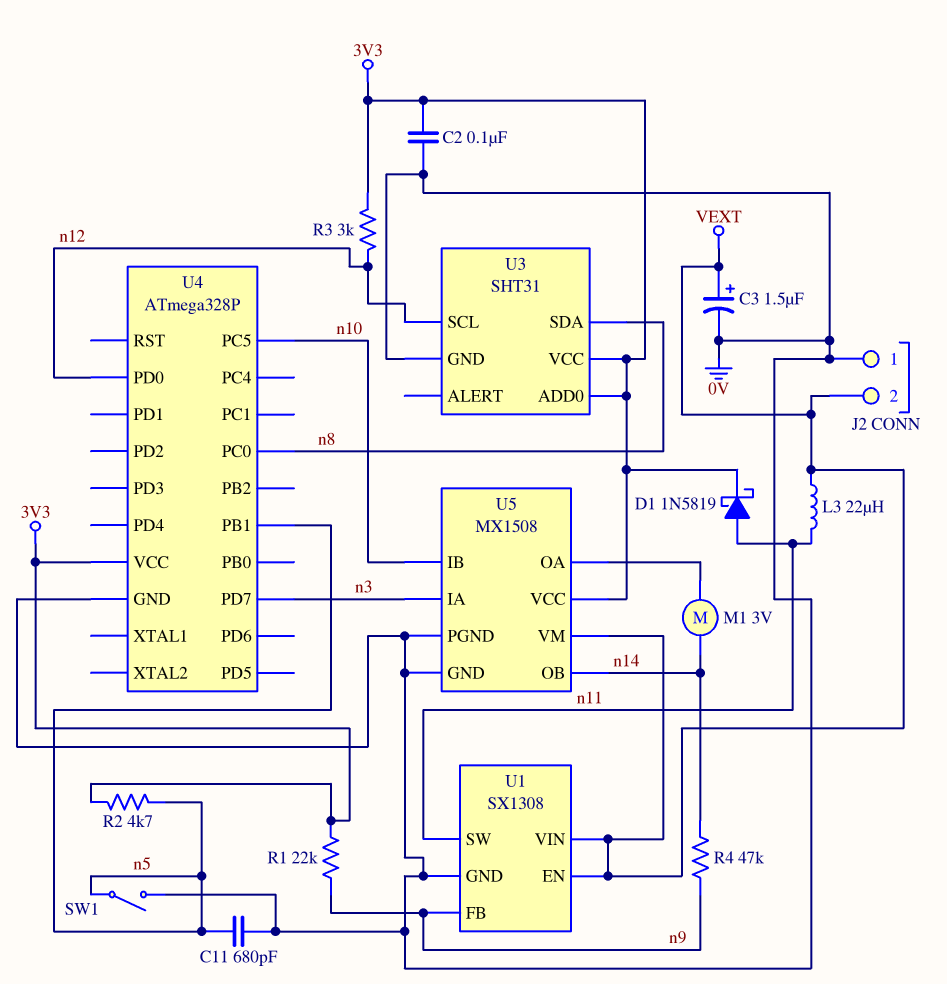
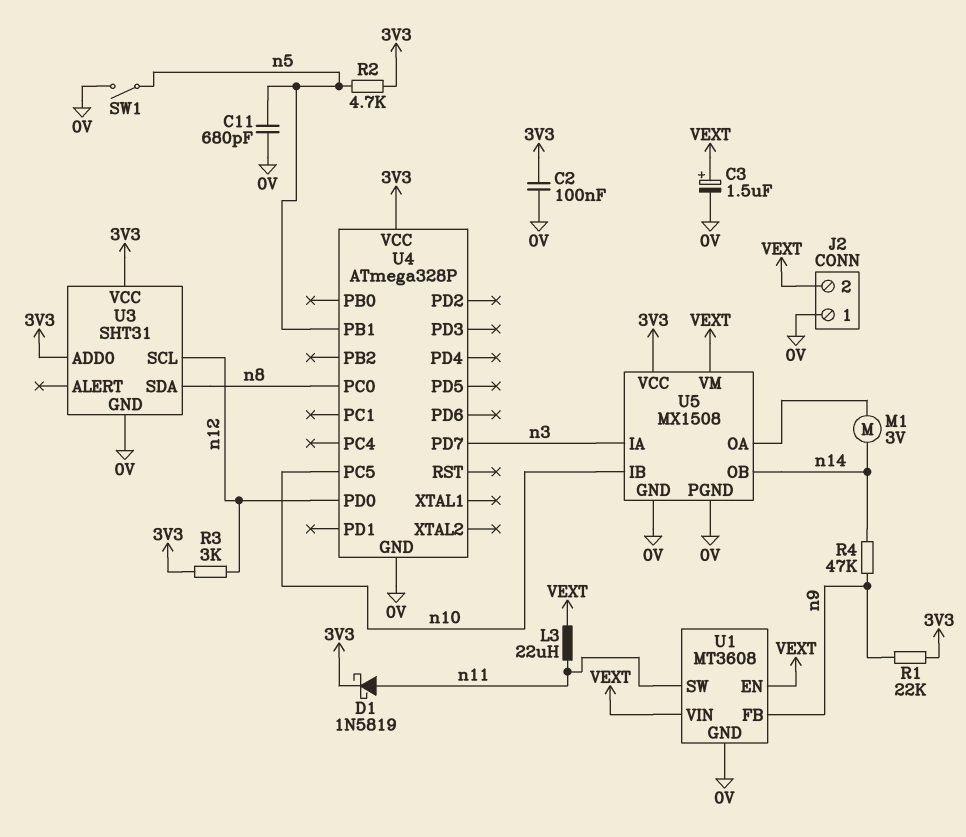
U1: SX1308 -> MT3608

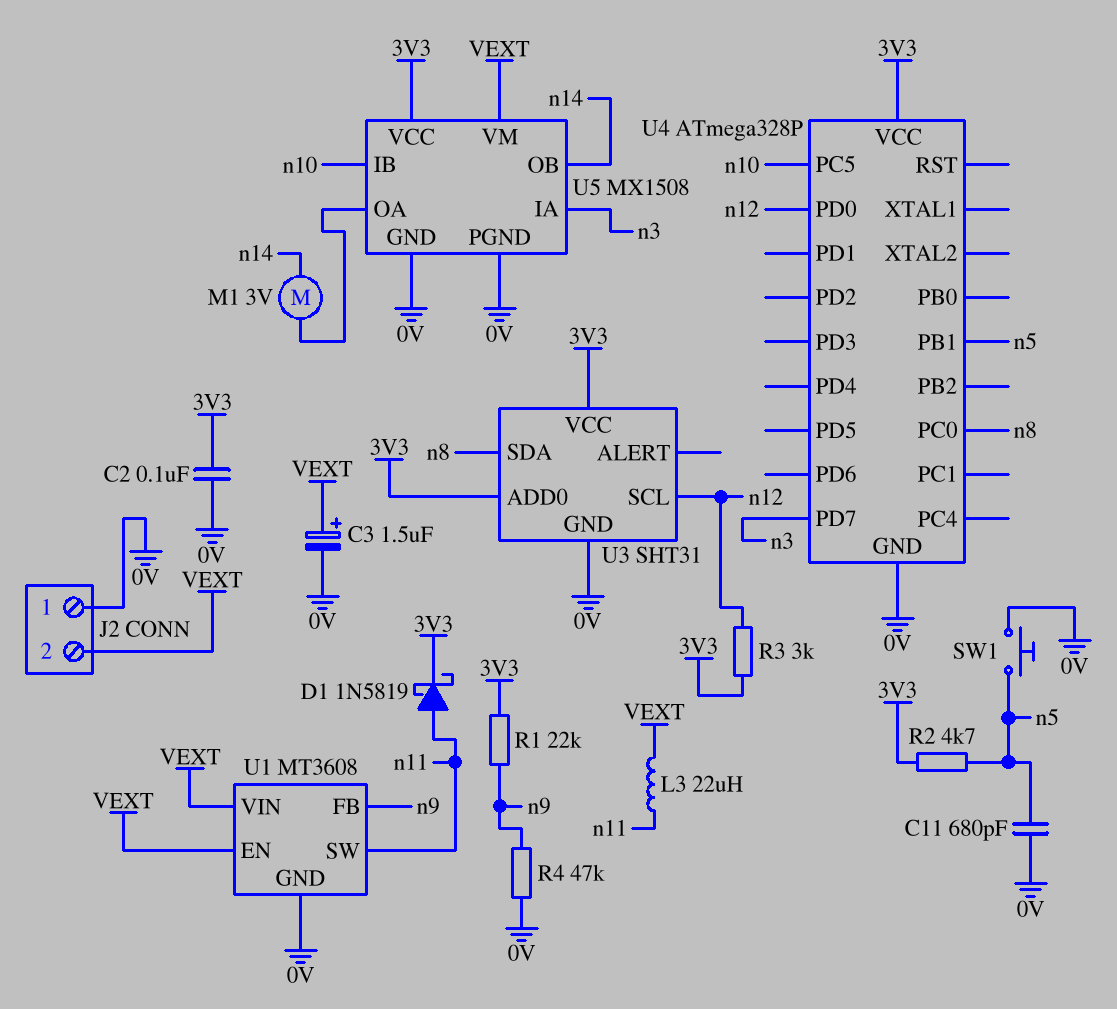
R4: 47k (n9, n14) -> 47k (0V, n9)
SW1: switch (0V, n5) -> button (0V, n5)

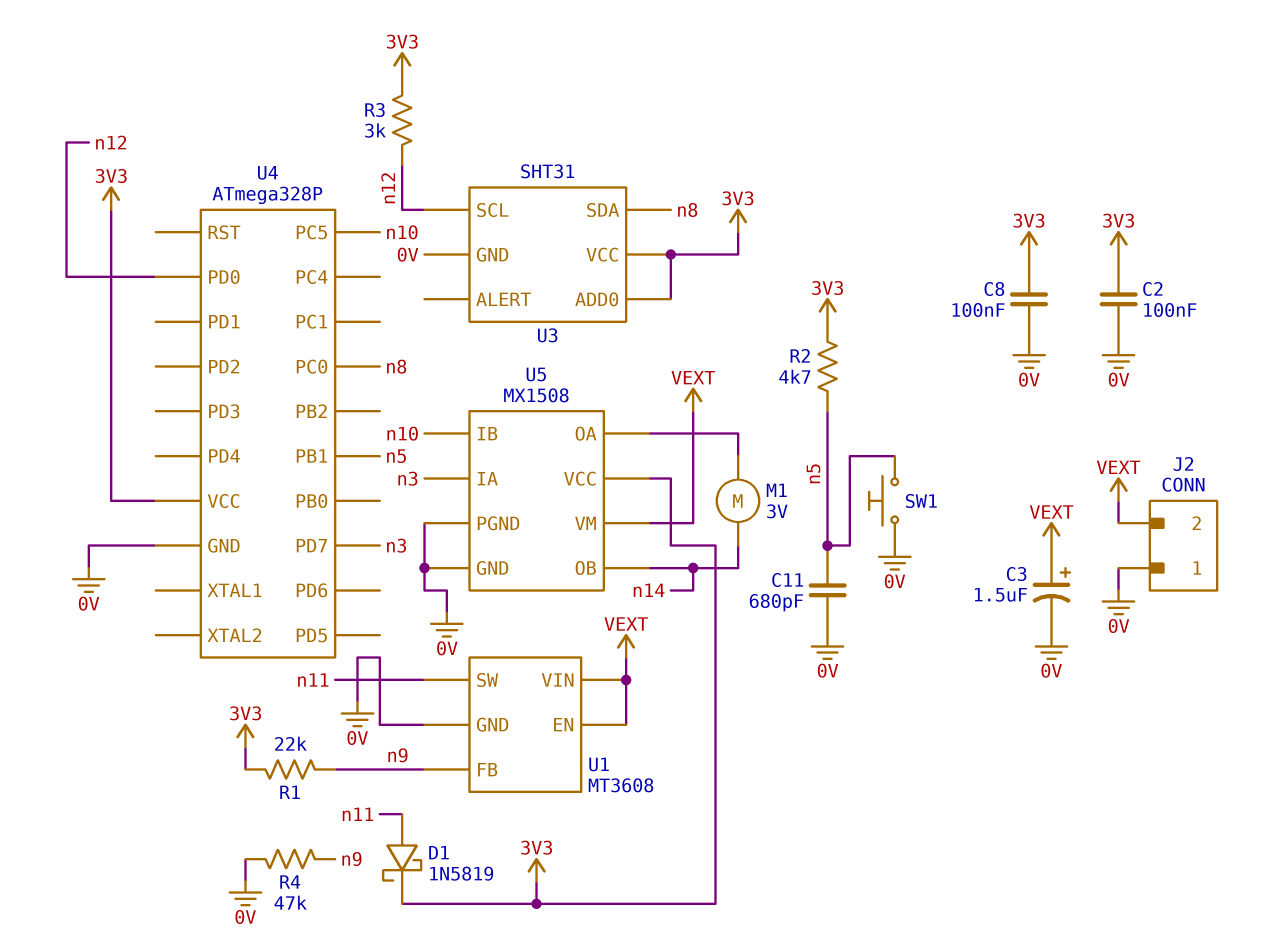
C8: none -> 100nF (0V, 3V3)
L3: 22uH (VEXT, n11) -> none

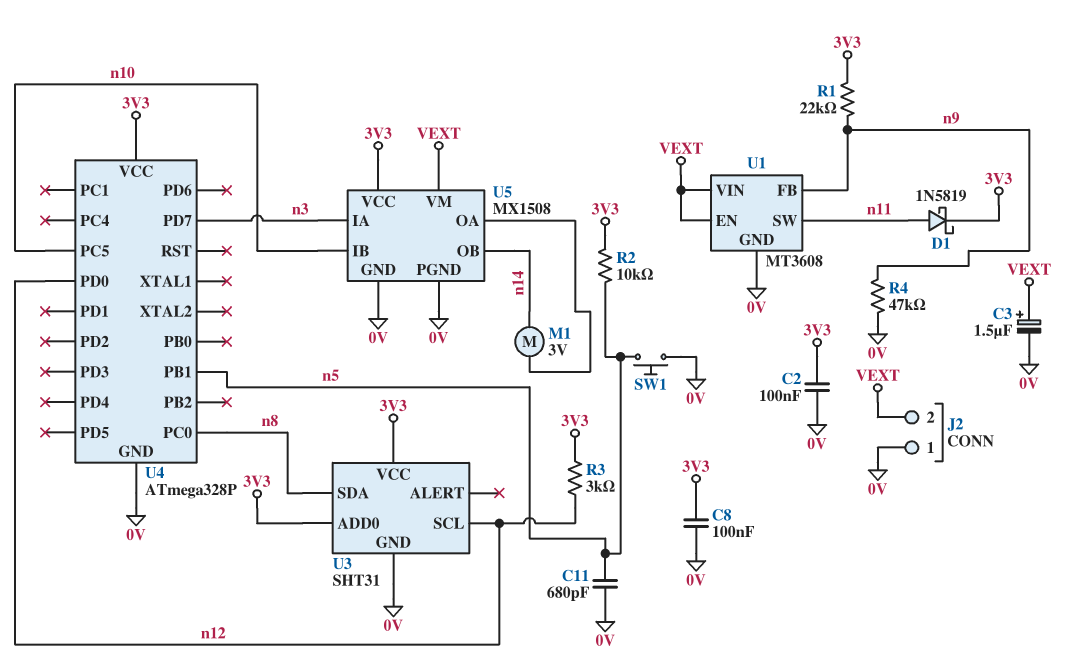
R2: 4.7k (3V3, n5) -> 10k (3V3, n5)

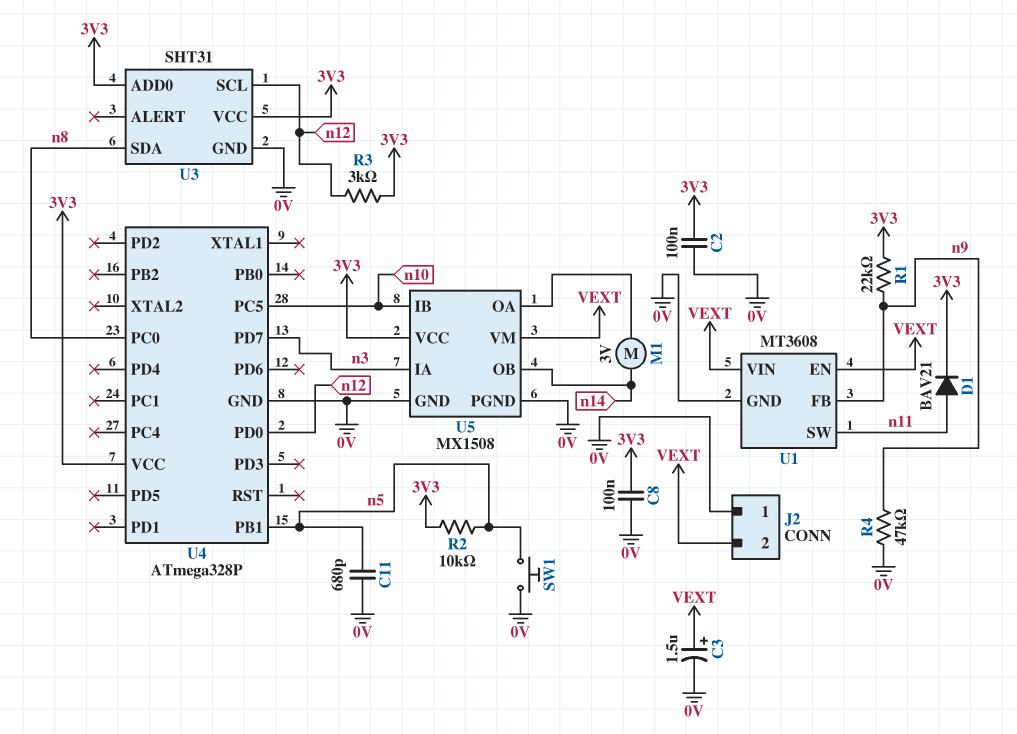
D1: schottky 1N5819 (A n11, K 3V3) -> diode BAV21 (A n11, K 3V3)

